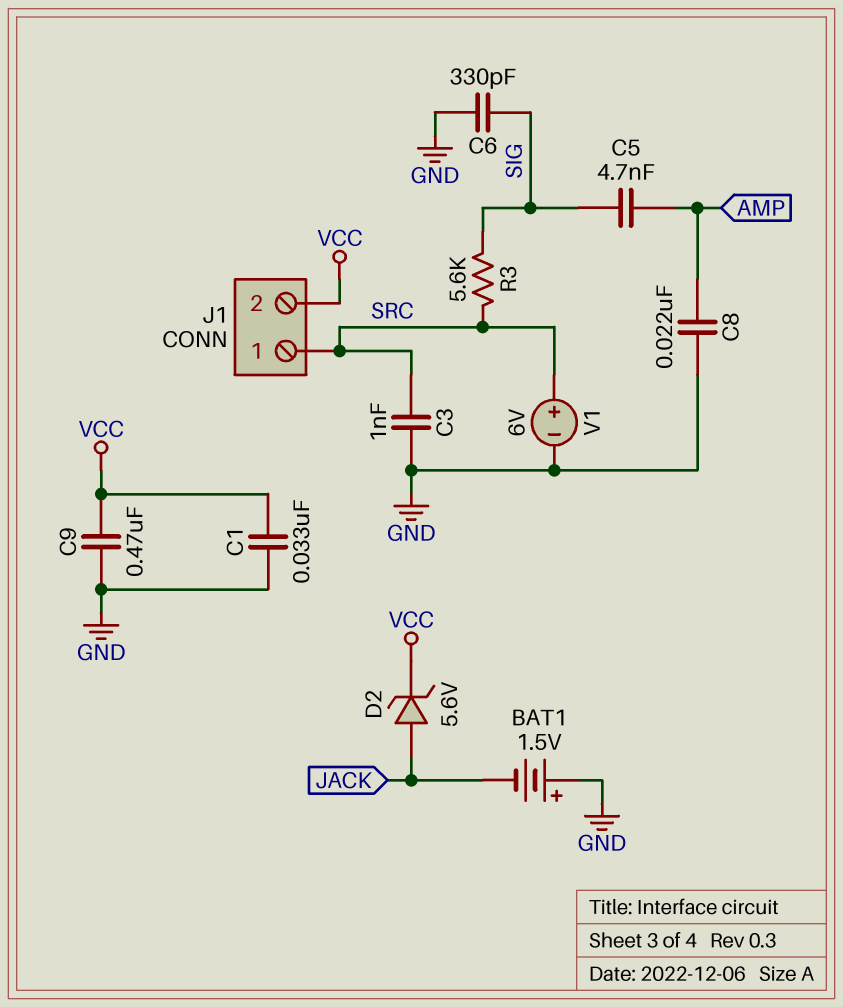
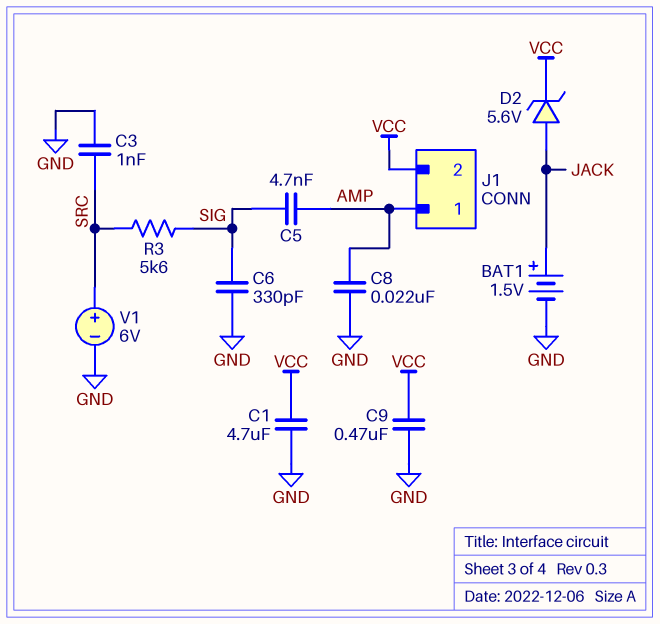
BAT1: 1.5V (plus GND, minus JACK) -> 1.5V (plus JACK, minus GND)
C1: 33nF (GND, VCC) -> 4.7uF (GND, VCC)
J1 pin 1: SRC -> AMP

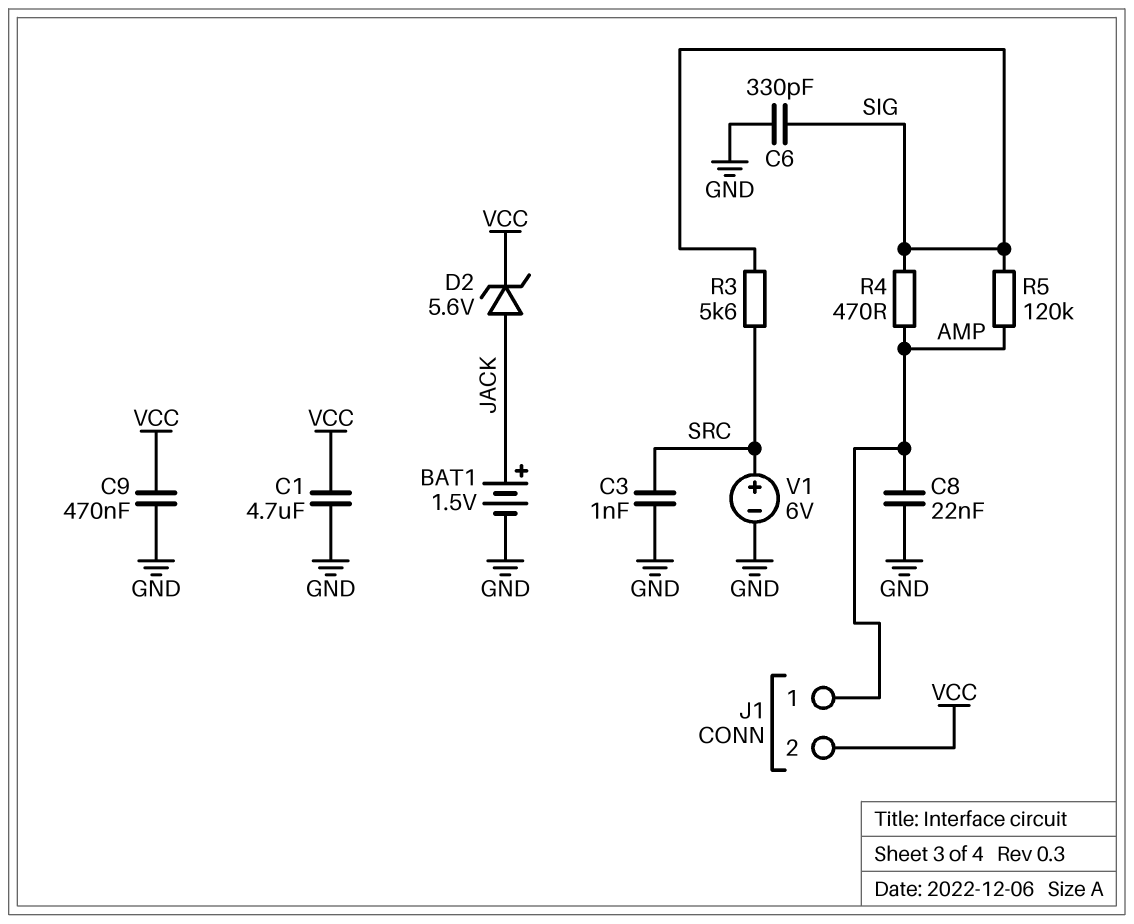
C5: 4.7nF (AMP, SIG) -> none
R4: none -> 470 (AMP, SIG)
R5: none -> 120k (AMP, SIG)

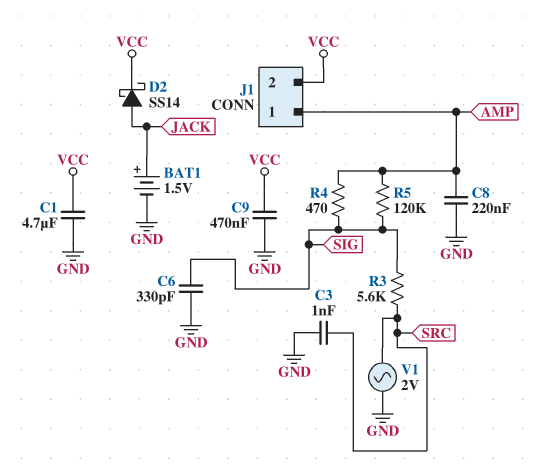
C8: 22nF (AMP, GND) -> 220nF (AMP, GND)
D2: zener 5.6V (A JACK, K VCC) -> schottky SS14 (A JACK, K VCC)
V1: 6V (plus SRC, minus GND) -> AC 2V (GND, SRC)

